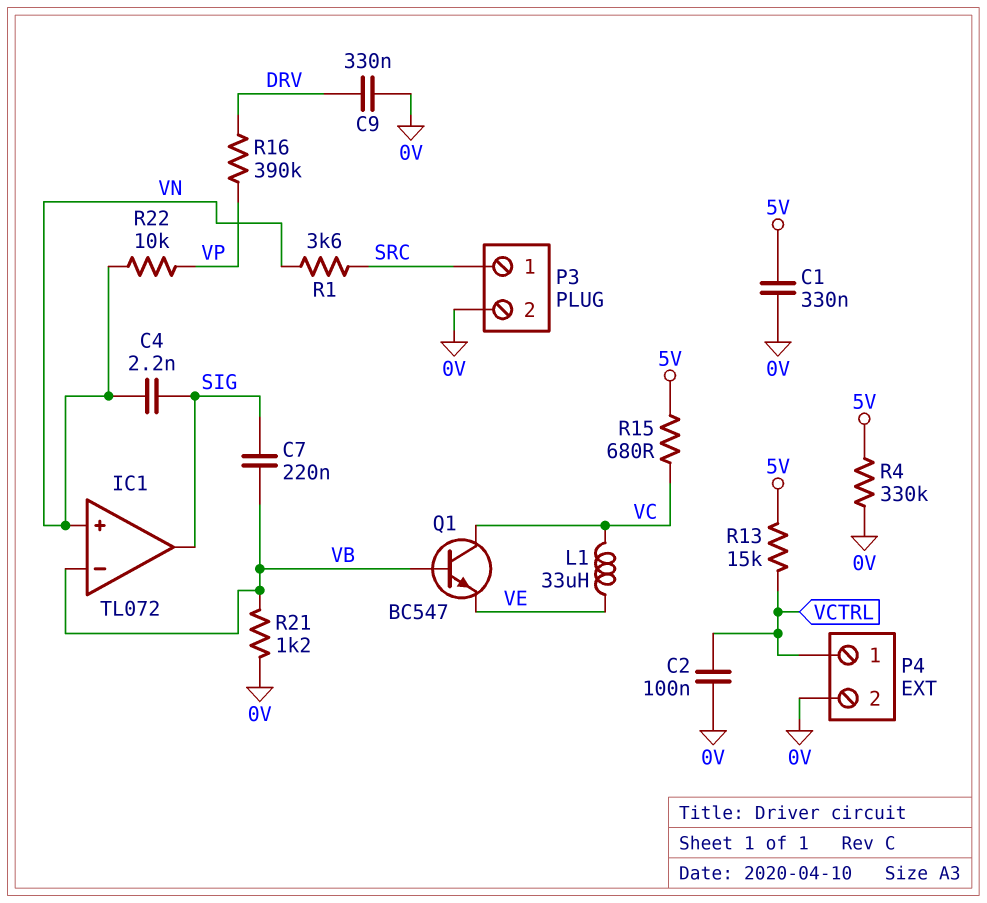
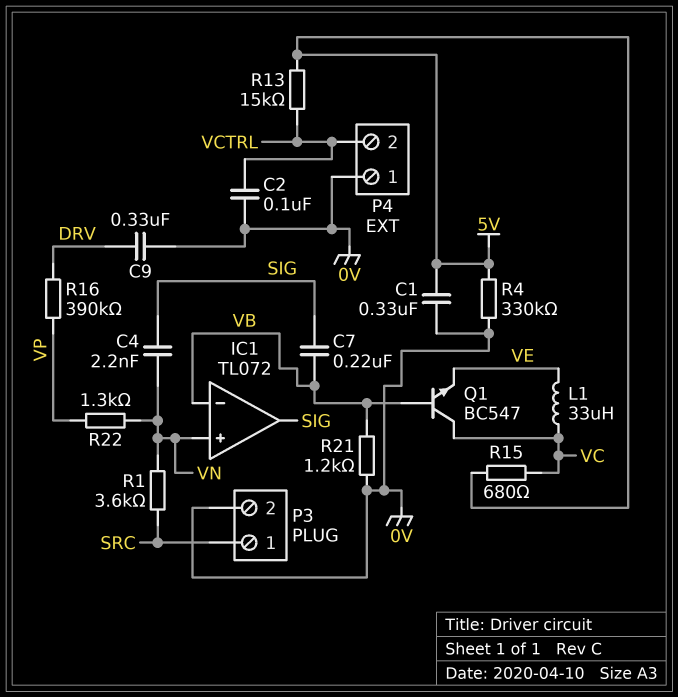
P4 pin 1: VCTRL -> 0V
P4 pin 2: 0V -> VCTRL
R22: 10k (VN, VP) -> 1.3k (VN, VP)

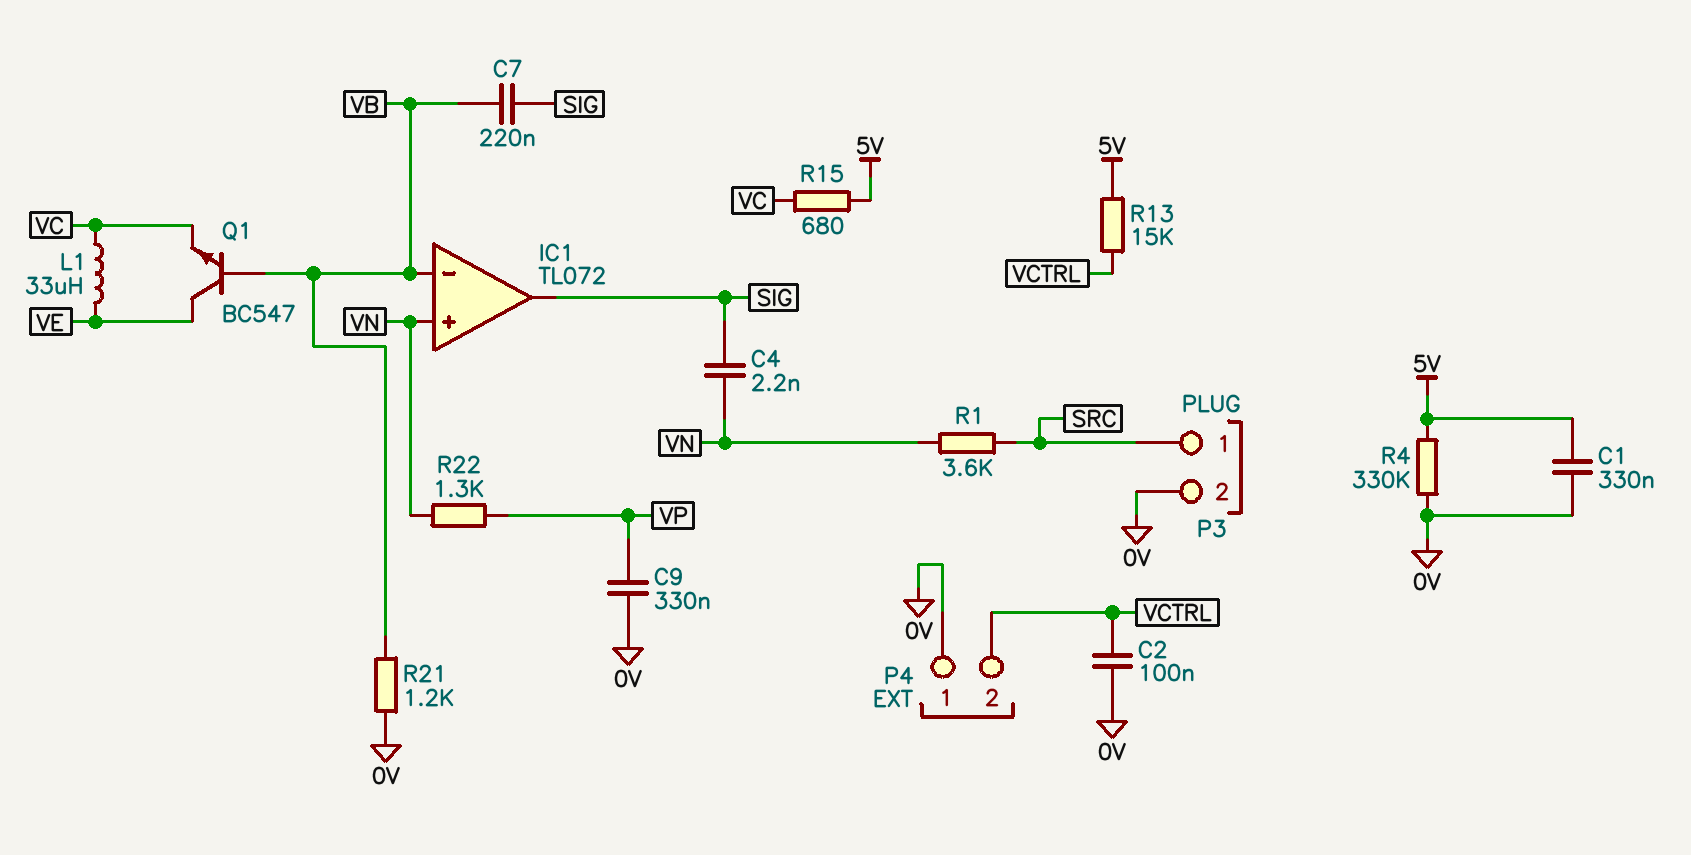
C9: 330nF (0V, DRV) -> 330nF (0V, VP)
Q1: NPN BC547 (B VB, C VC, E VE) -> NPN BC547 (B VB, C VE, E VC)
R16: 390k (DRV, VP) -> none

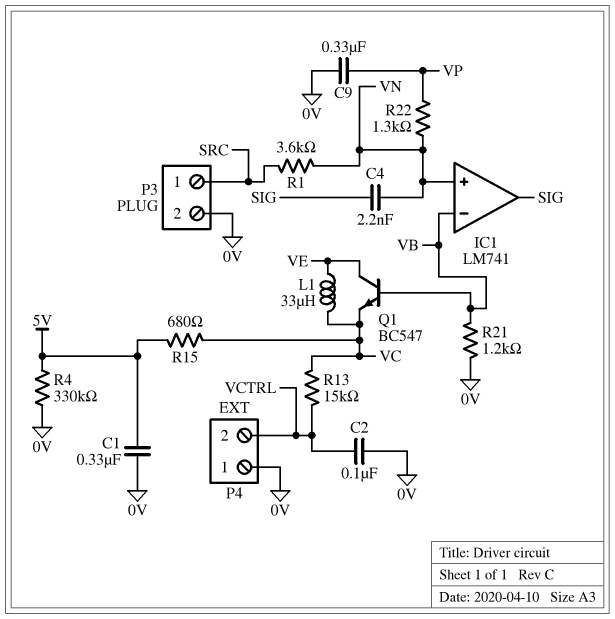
C7: 220nF (SIG, VB) -> none
IC1: TL072 -> LM741
R13: 15k (5V, VCTRL) -> 15k (VC, VCTRL)

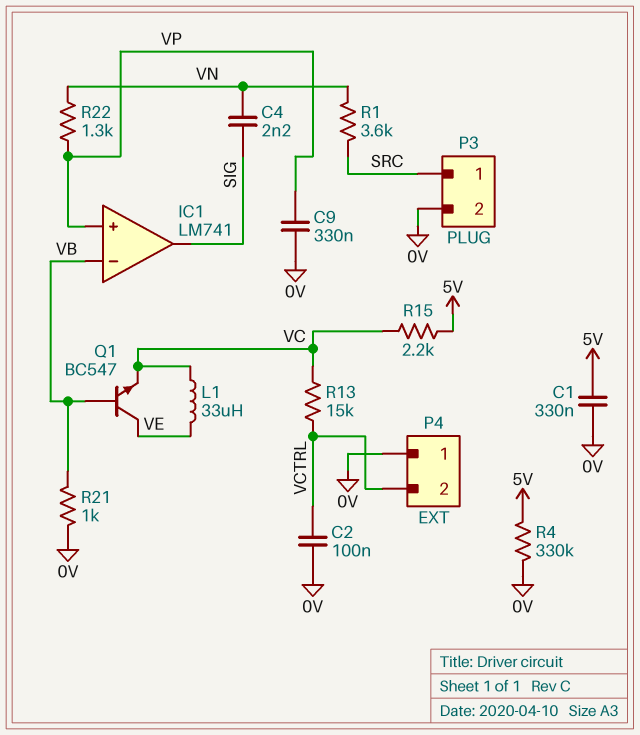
IC1 pin in+: VN -> VP
R15: 680 (5V, VC) -> 2.2k (5V, VC)
R21: 1.2k (0V, VB) -> 1k (0V, VB)

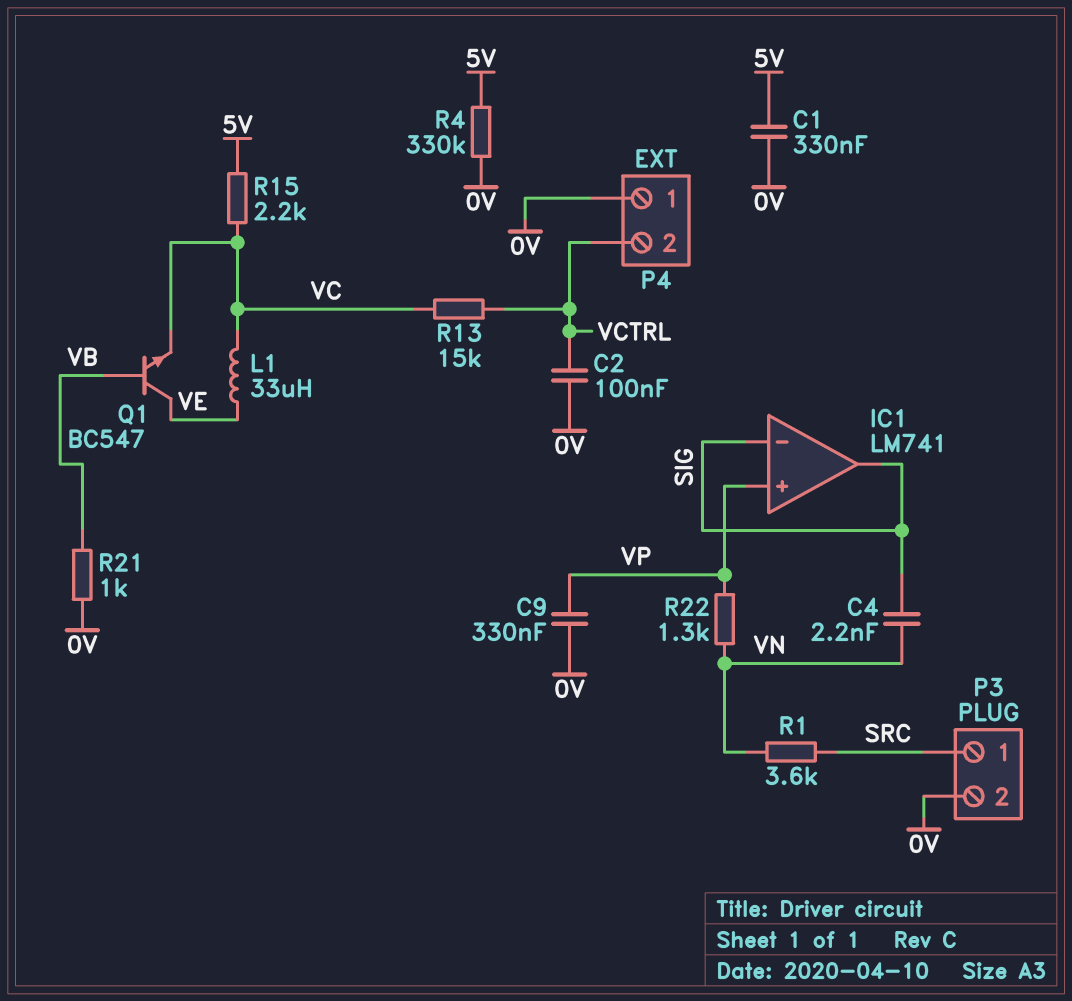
IC1 pin in-: VB -> SIG

